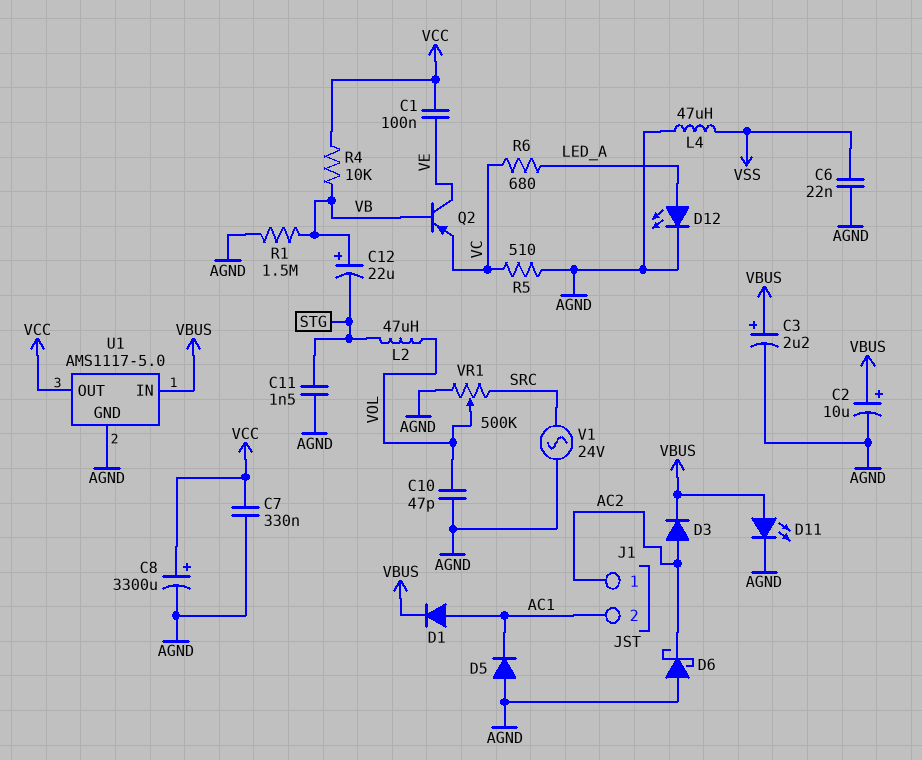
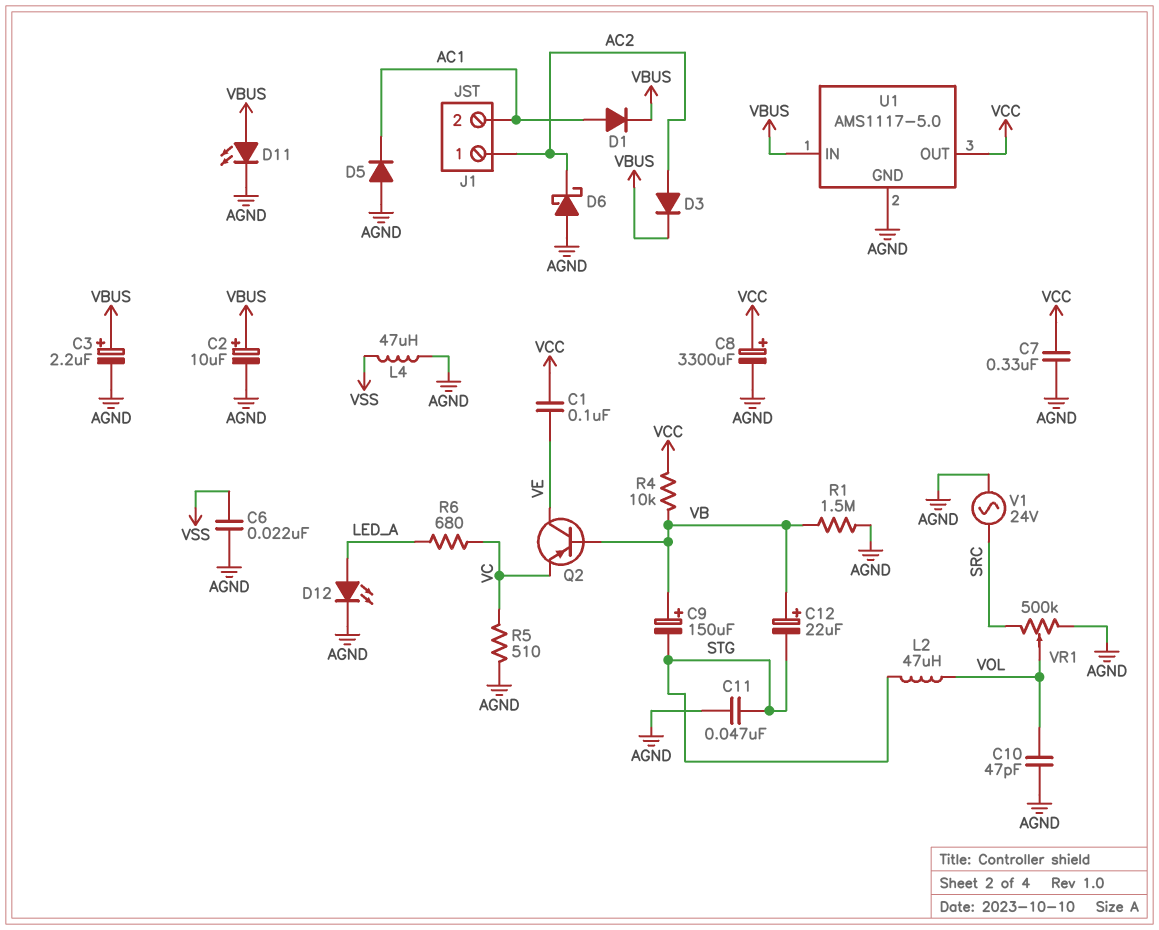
C9: none -> 150uF (plus VB, minus STG)
C11: 1.5nF (AGND, STG) -> 47nF (AGND, STG)

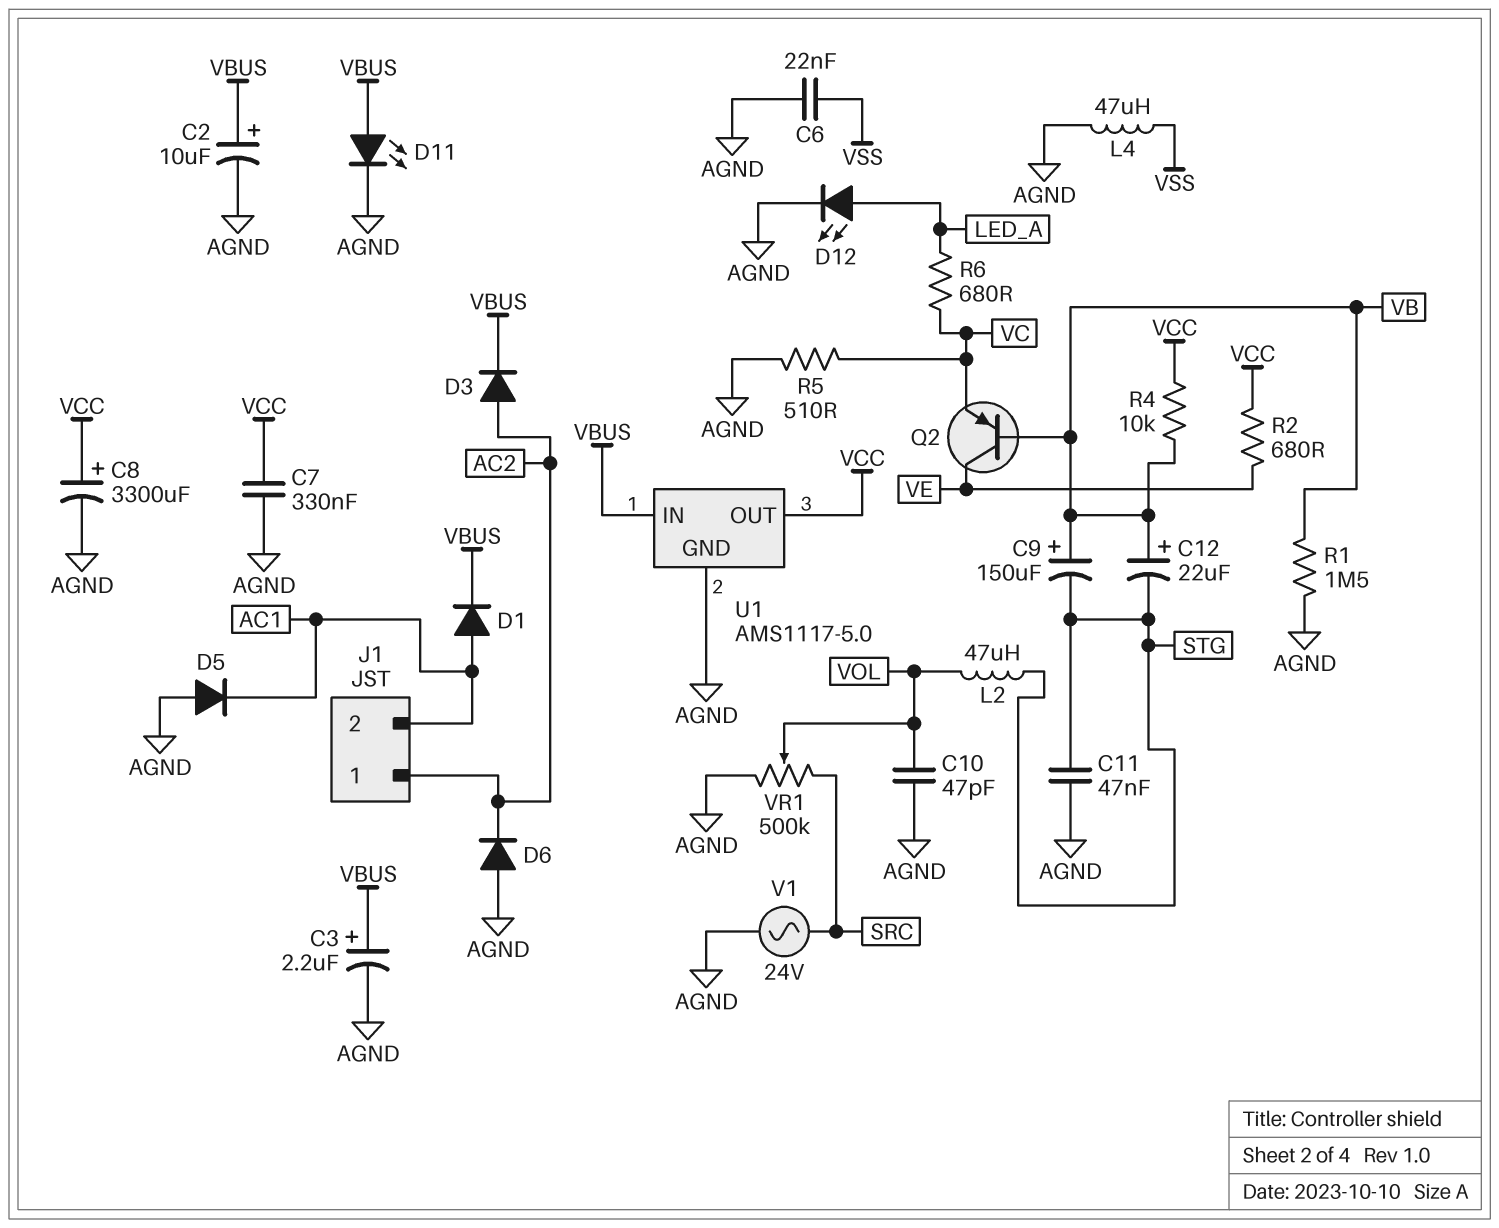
C1: 100nF (VCC, VE) -> none
D6: schottky (A AGND, K AC2) -> diode (A AGND, K AC2)
R2: none -> 680 (VCC, VE)

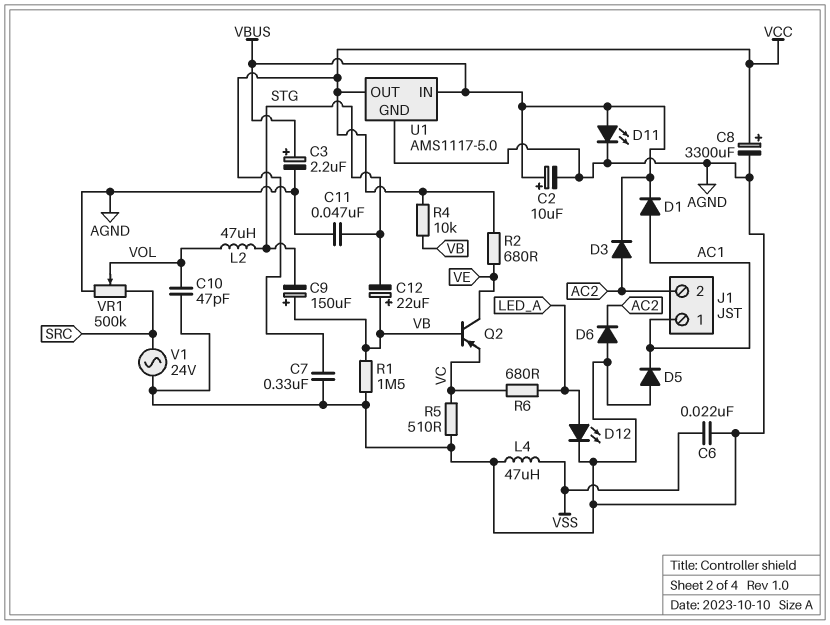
J1 pin 1: AC2 -> AC1
J1 pin 2: AC1 -> AC2

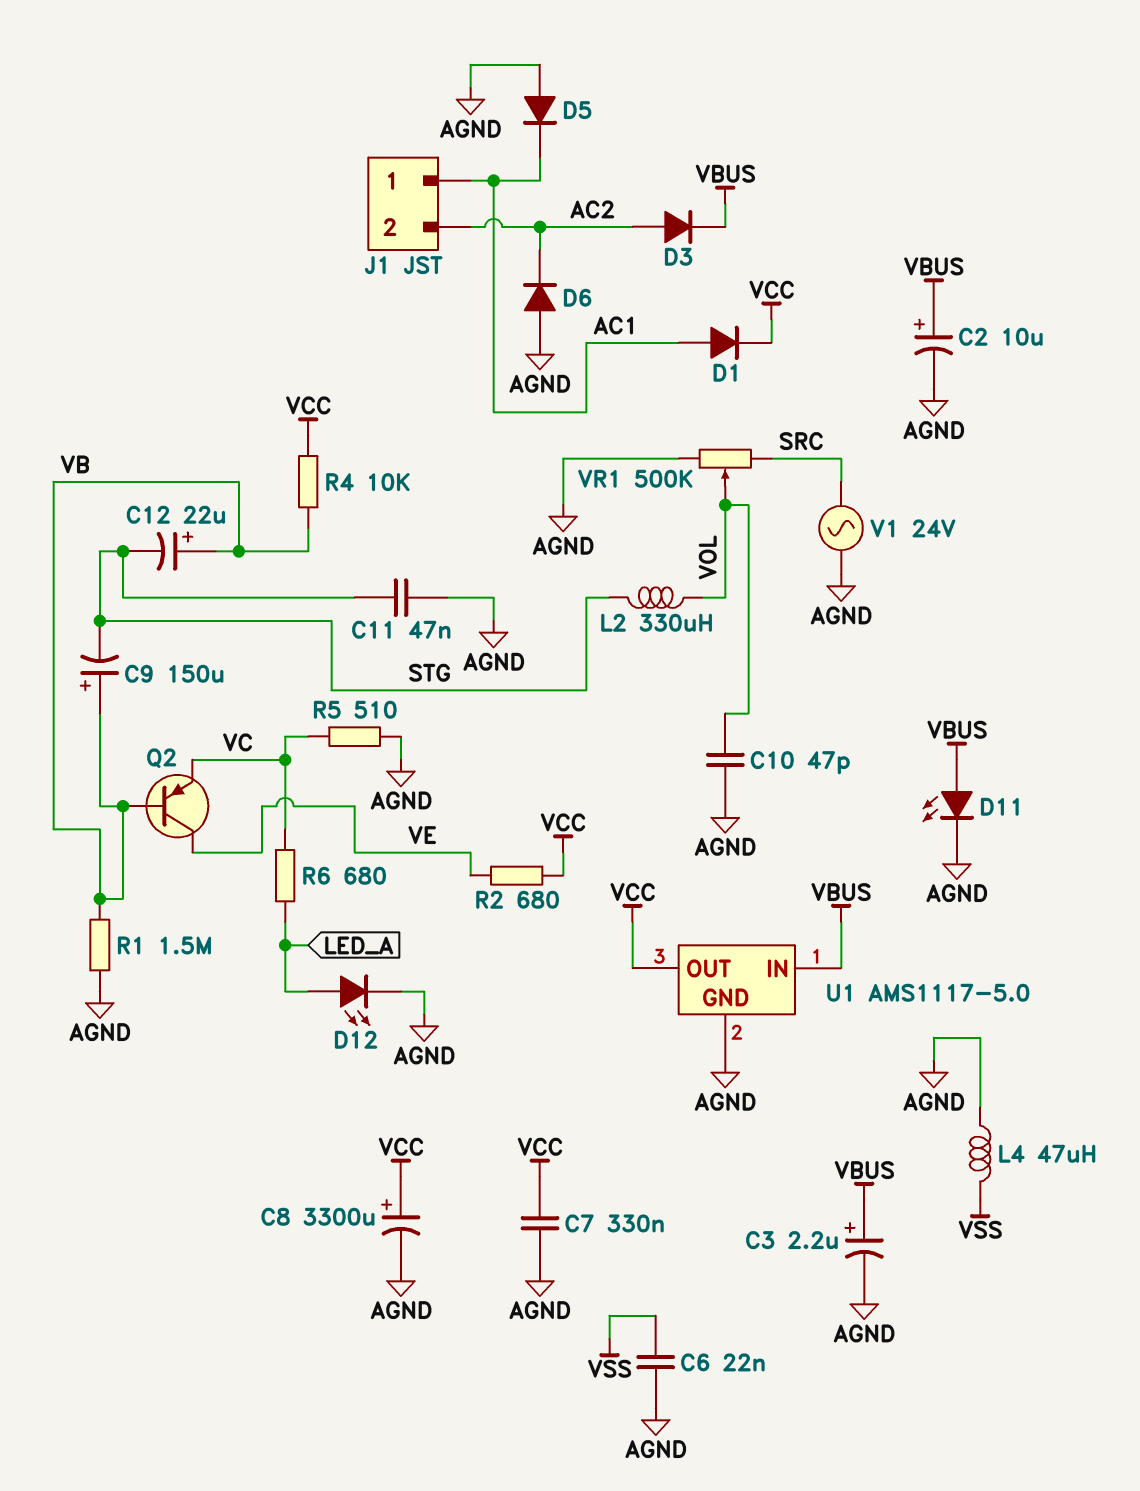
D1: diode (A AC1, K VBUS) -> diode (A AC1, K VCC)
L2: 47uH (STG, VOL) -> 330uH (STG, VOL)

